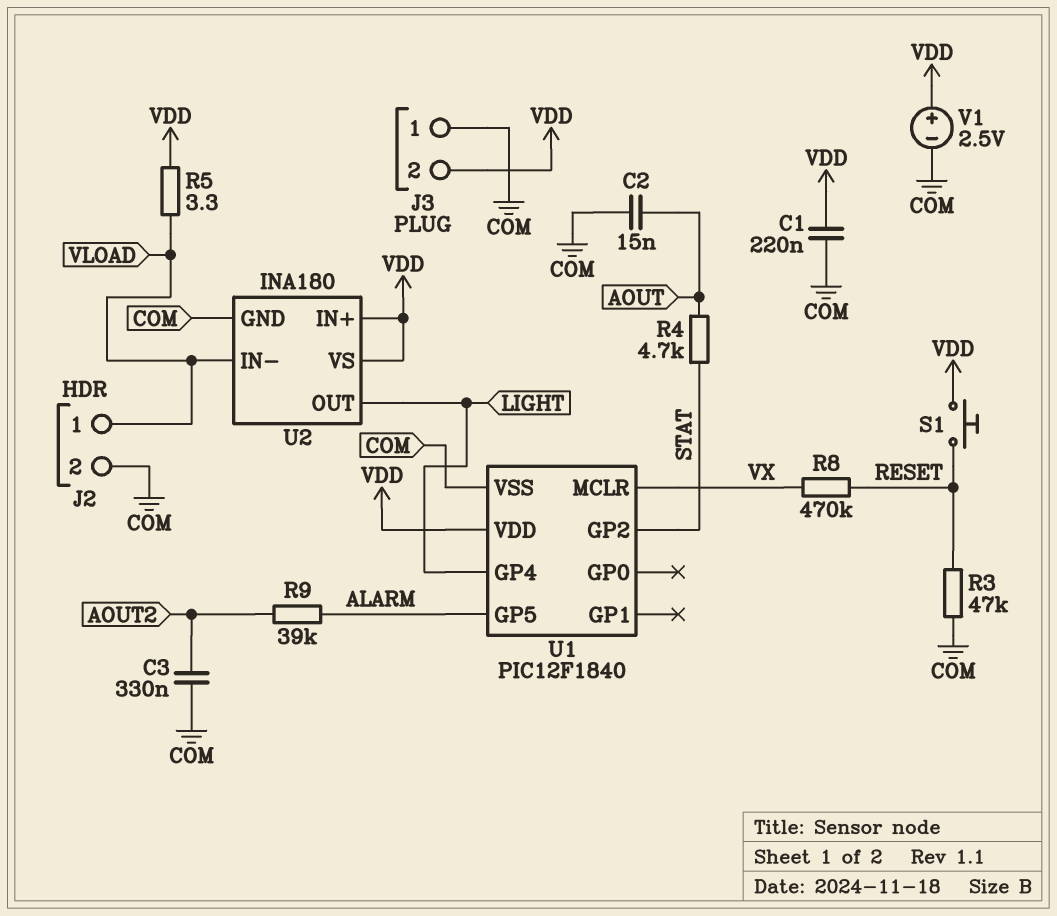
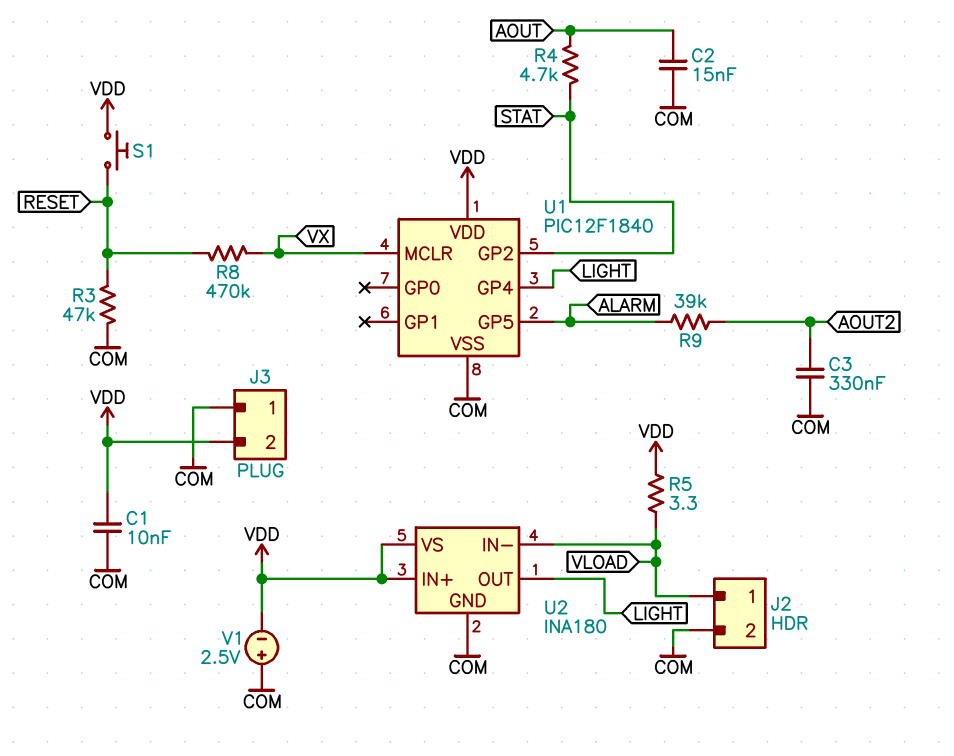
C1: 220nF (COM, VDD) -> 10nF (COM, VDD)
V1: 2.5V (plus VDD, minus COM) -> 2.5V (plus COM, minus VDD)

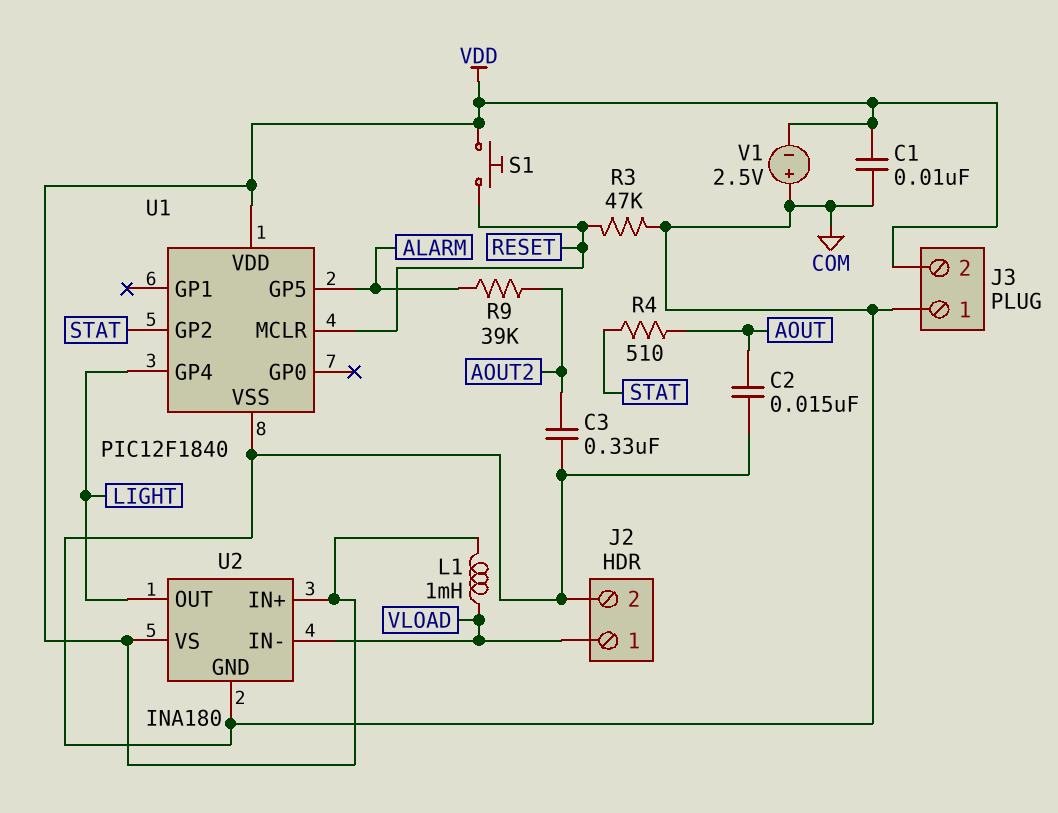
L1: none -> 1mH (VDD, VLOAD)
R4: 4.7k (AOUT, STAT) -> 510 (AOUT, STAT)
R5: 3.3 (VDD, VLOAD) -> none
R8: 470k (RESET, VX) -> none
U1 pin MCLR: VX -> RESET

